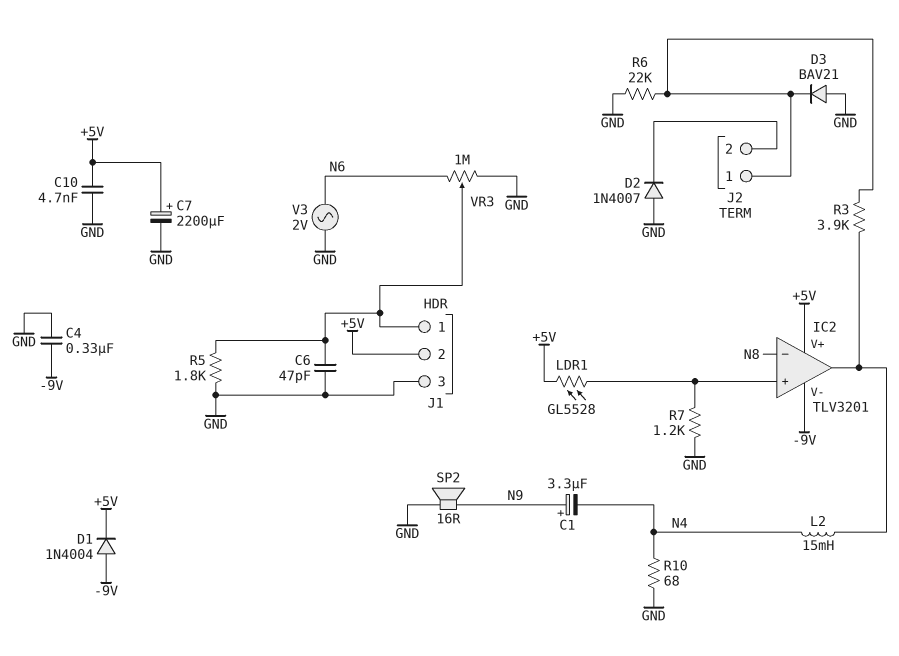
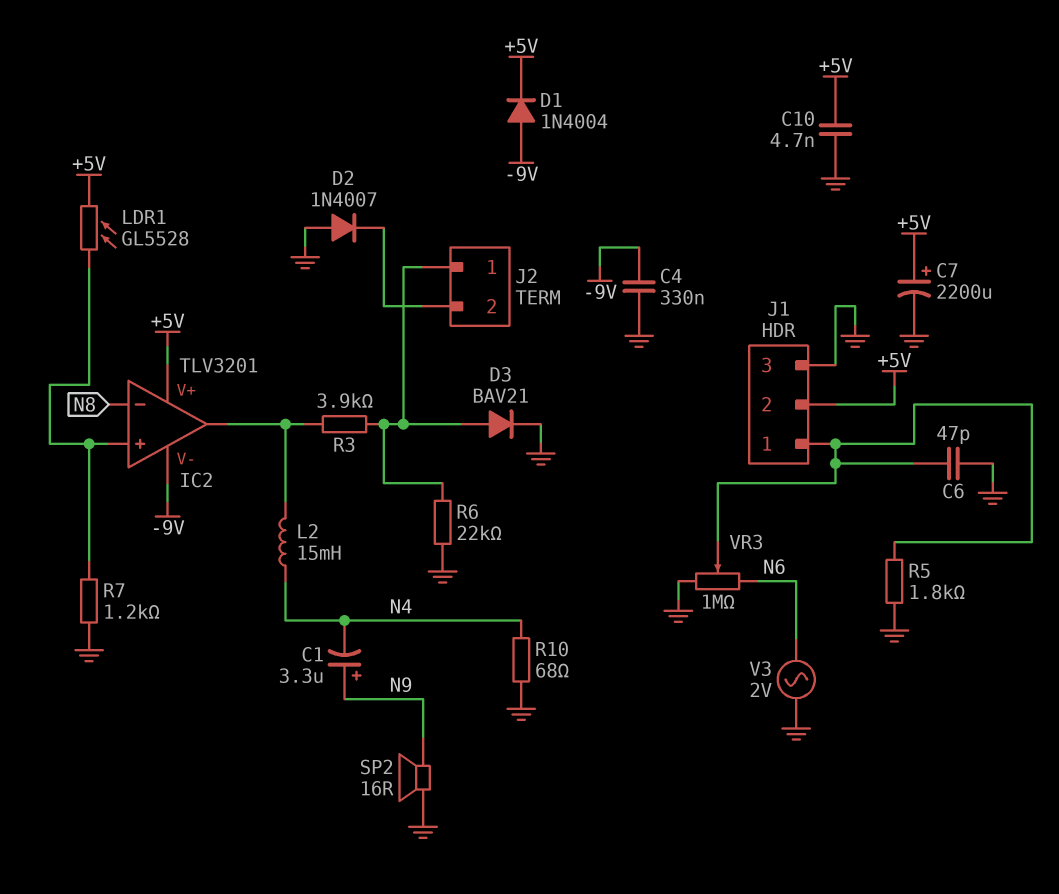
D3: diode BAV21 (A GND, K J2/1) -> diode BAV21 (A J2/1, K GND)

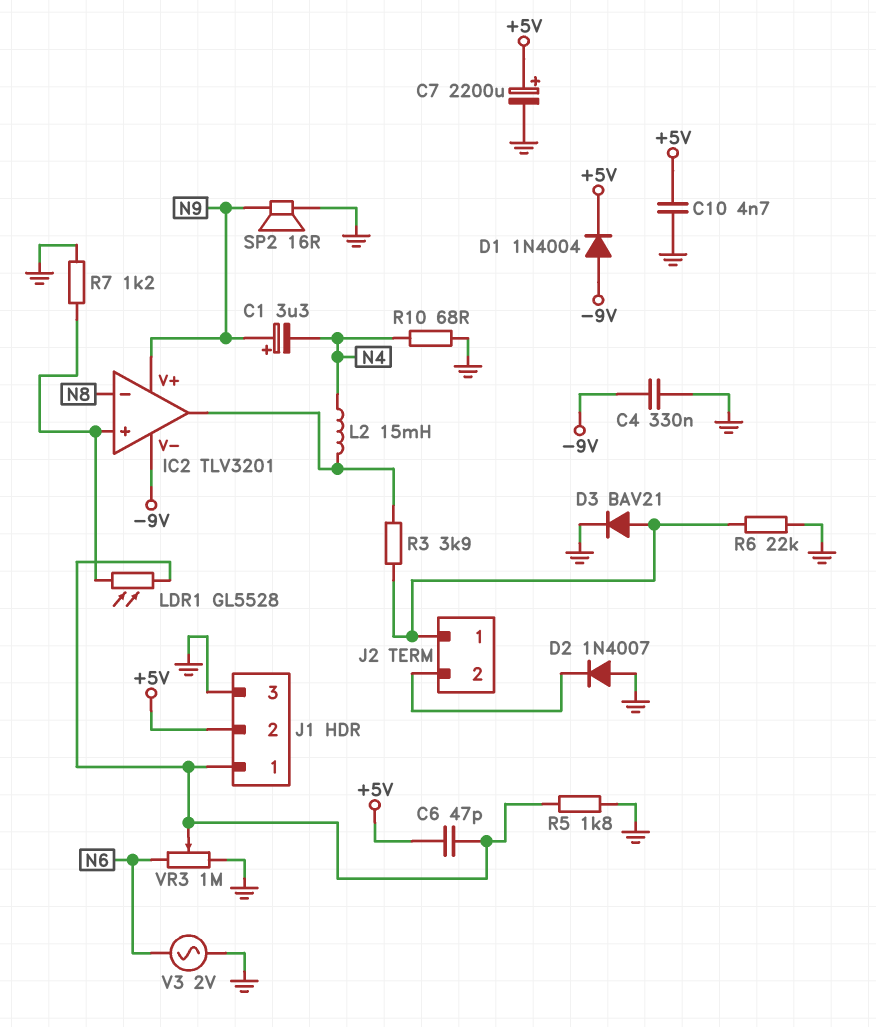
C6: 47pF (GND, J1/1) -> 47pF (+5V, J1/1)
IC2 pin V+: +5V -> N9
LDR1: GL5528 (+5V, IC2/in+) -> GL5528 (IC2/in+, J1/1)

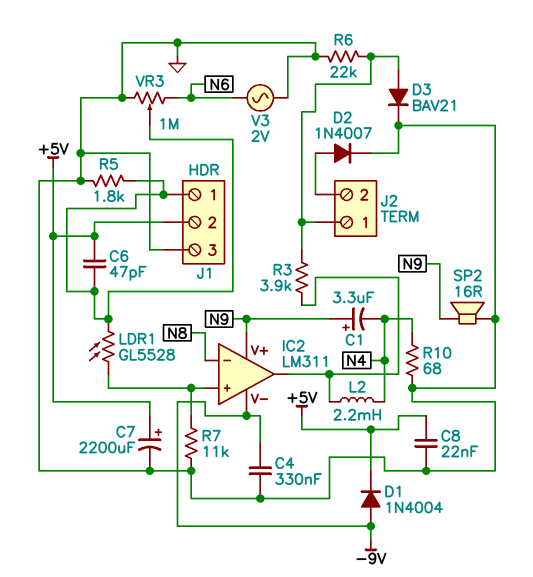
C8: none -> 22nF (+5V, GND)
C10: 4.7nF (+5V, GND) -> none
D2: diode 1N4007 (A GND, K J2/2) -> diode 1N4007 (A J2/2, K GND)
IC2: TLV3201 -> LM311
L2: 15mH (IC2/out, N4) -> 2.2mH (IC2/out, N4)
R7: 1.2k (GND, IC2/in+) -> 11k (GND, IC2/in+)

